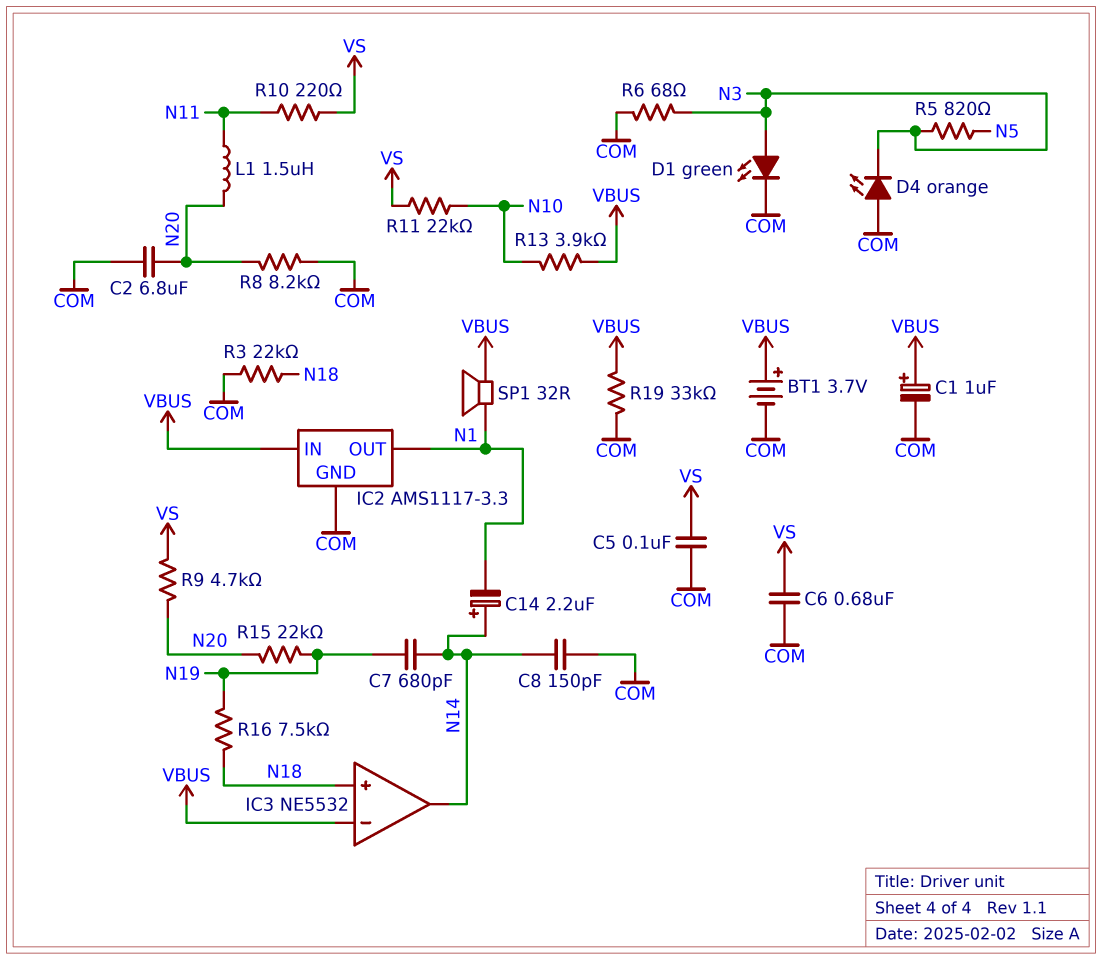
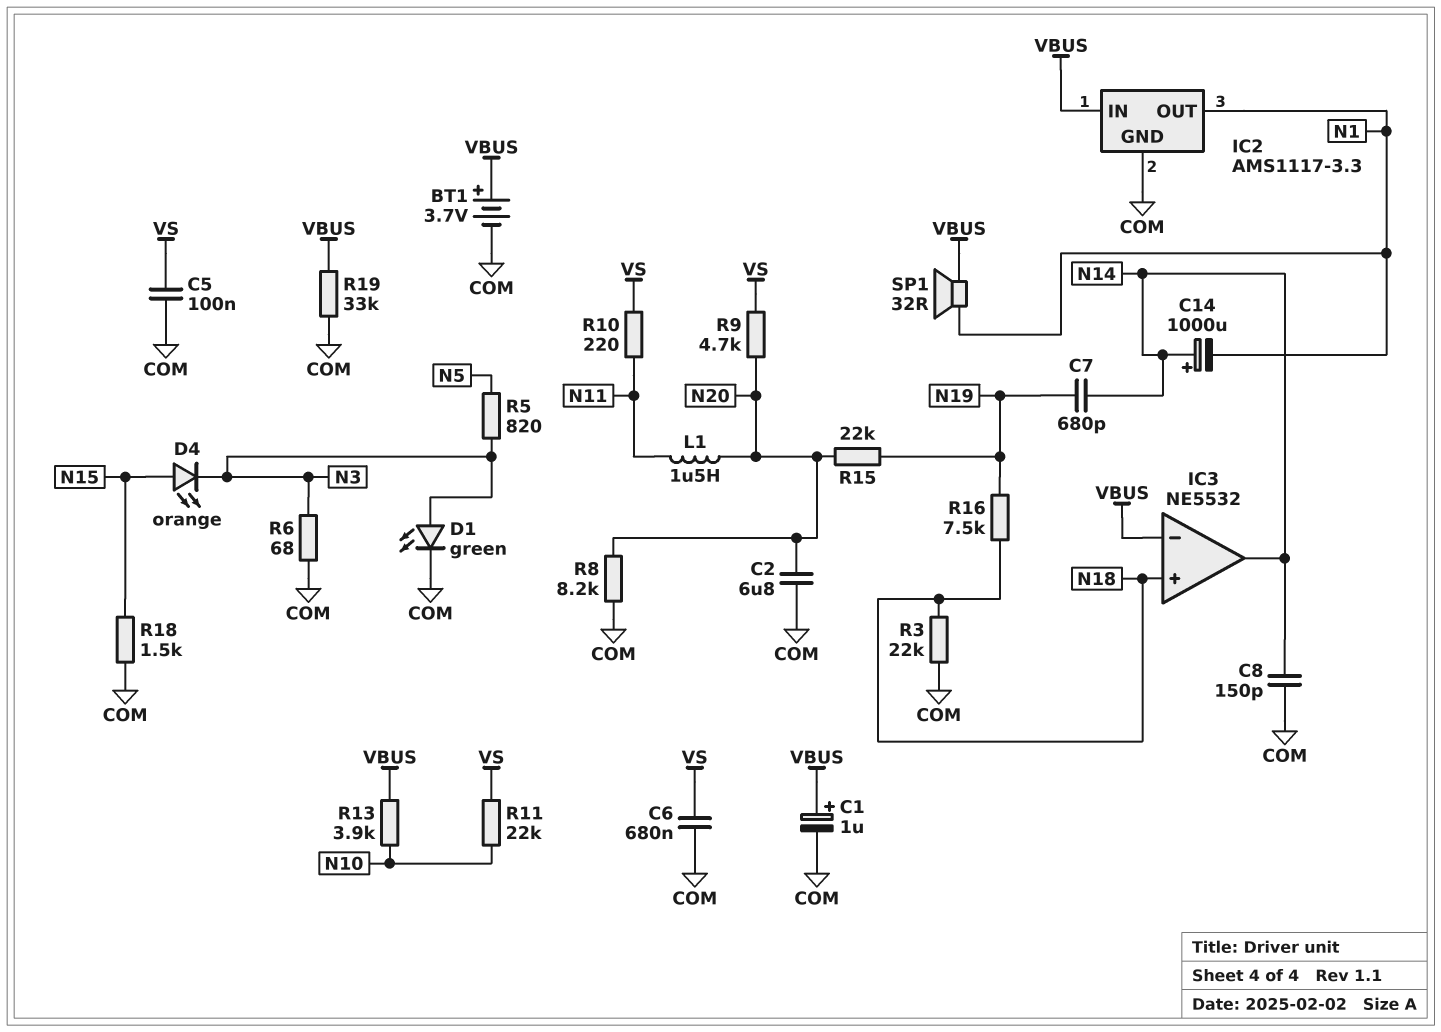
C14: 2.2uF (plus N14, minus N1) -> 1000uF (plus N14, minus N1)
D4: LED orange (A COM, K N3) -> LED orange (A N15, K N3)
R18: none -> 1.5k (COM, N15)

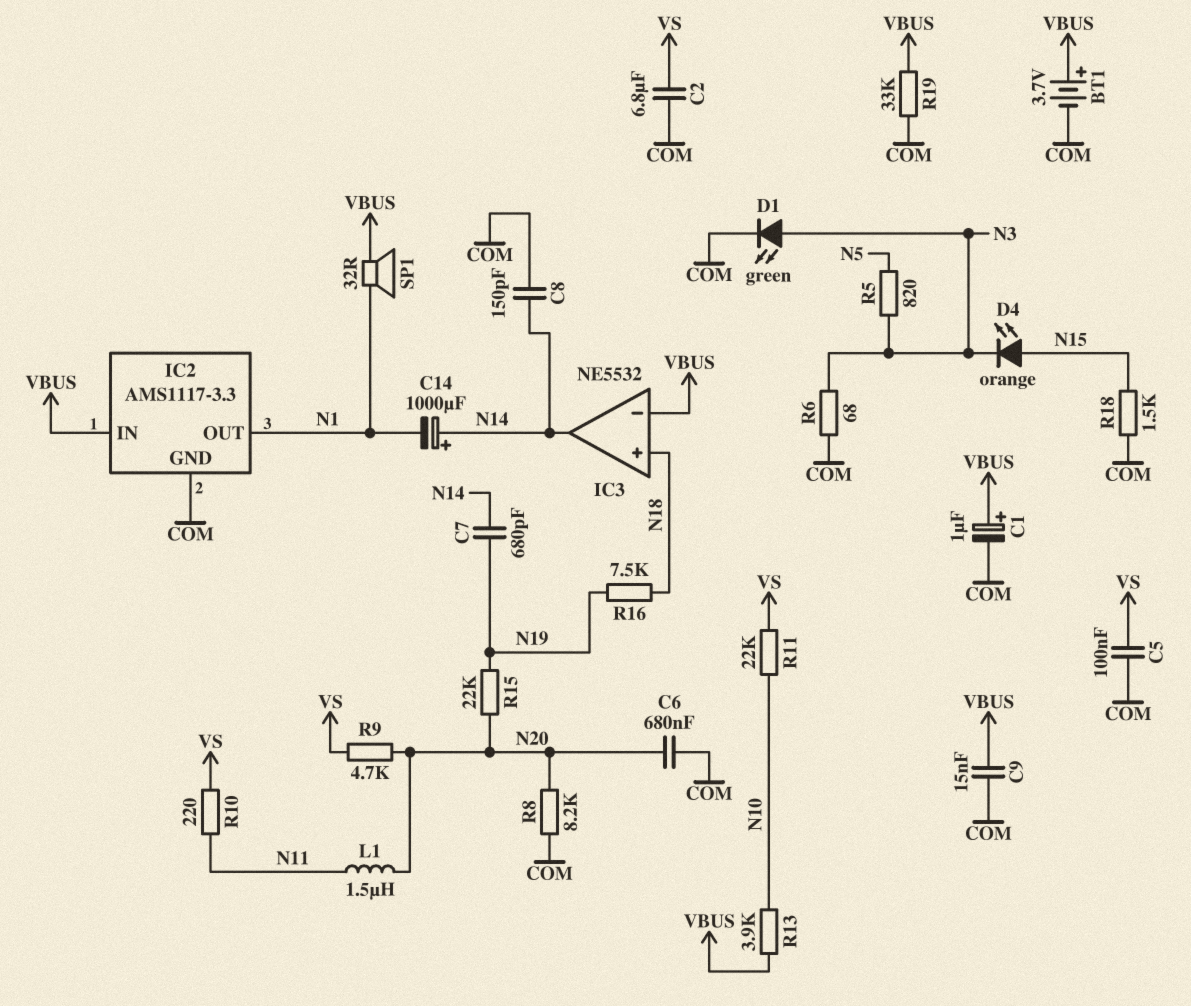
C2: 6.8uF (COM, N20) -> 6.8uF (COM, VS)
C6: 680nF (COM, VS) -> 680nF (COM, N20)
C9: none -> 15nF (COM, VBUS)
R3: 22k (COM, N18) -> none

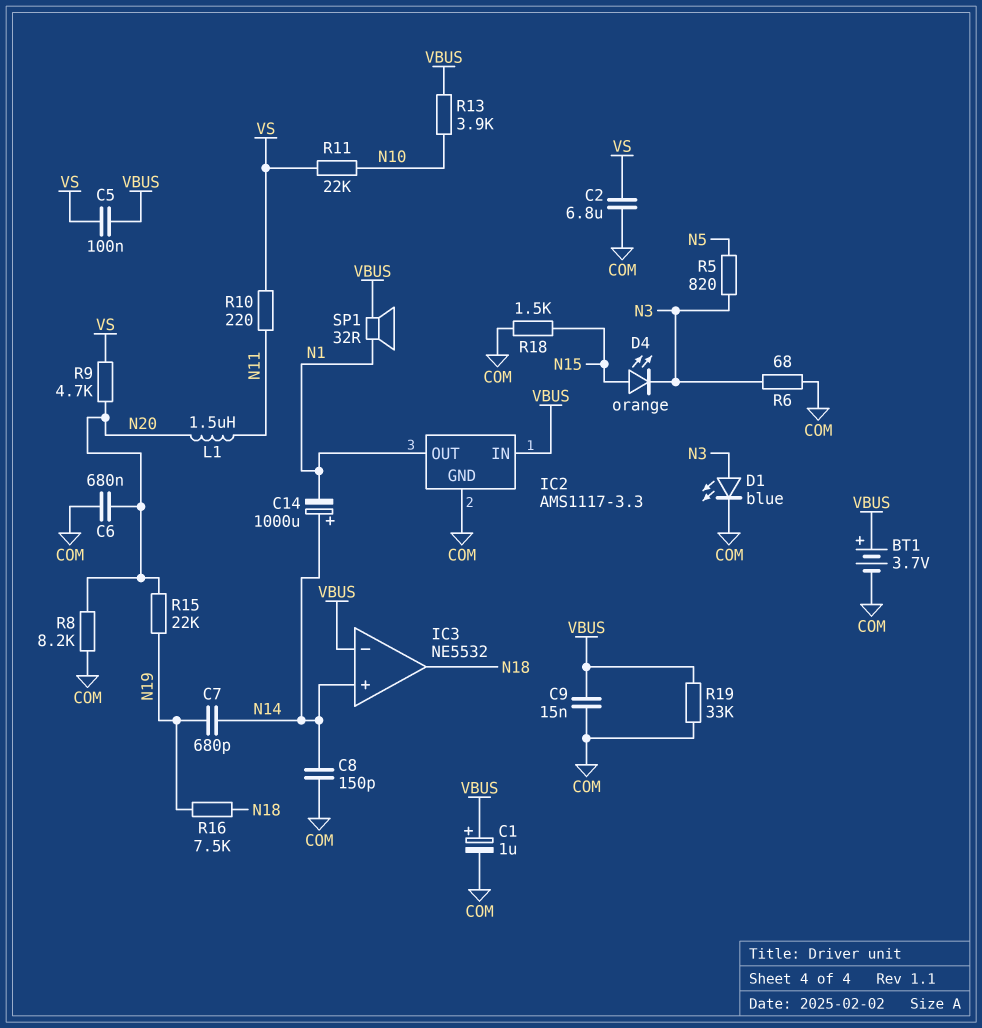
C5: 100nF (COM, VS) -> 100nF (VBUS, VS)
D1: LED green (A N3, K COM) -> LED blue (A N3, K COM)
IC3 pin in+: N18 -> N14
IC3 pin out: N14 -> N18

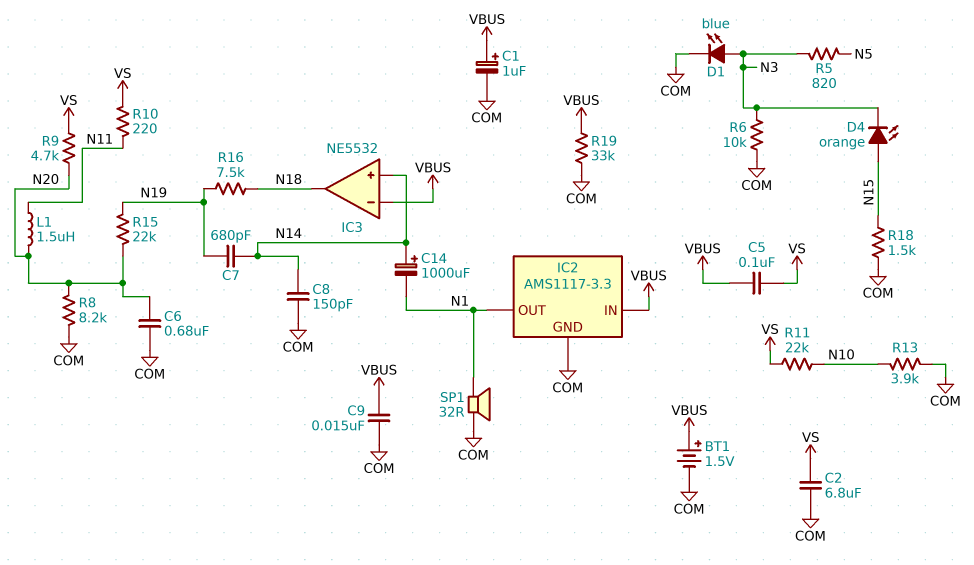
BT1: 3.7V (plus VBUS, minus COM) -> 1.5V (plus VBUS, minus COM)
R6: 68 (COM, N3) -> 10k (COM, N3)
R13: 3.9k (N10, VBUS) -> 3.9k (COM, N10)
SP1: speaker 32R (N1, VBUS) -> speaker 32R (COM, N1)

